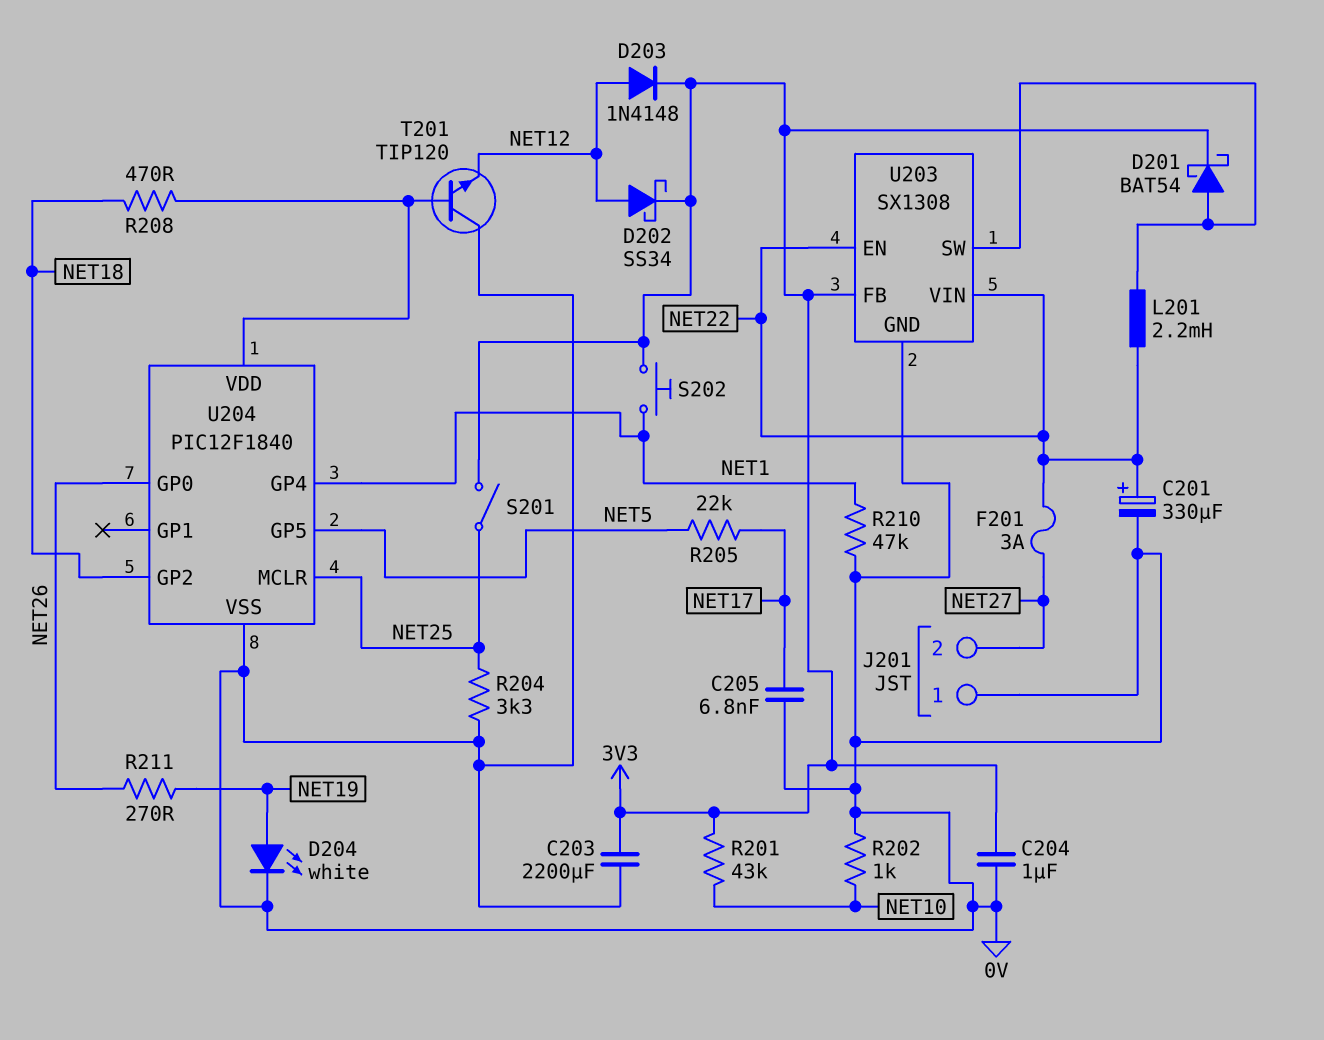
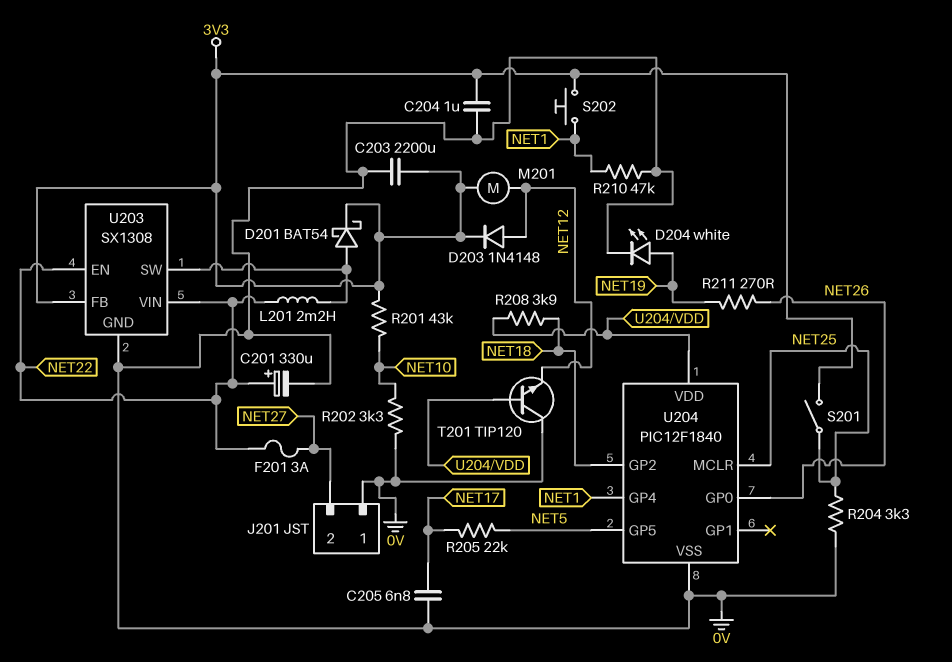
D202: schottky SS34 (A NET12, K 3V3) -> none
M201: none -> motor (3V3, NET12)
R202: 1k (0V, NET10) -> 3.3k (0V, NET10)
R208: 470 (NET18, U204/VDD) -> 3.9k (NET18, U204/VDD)

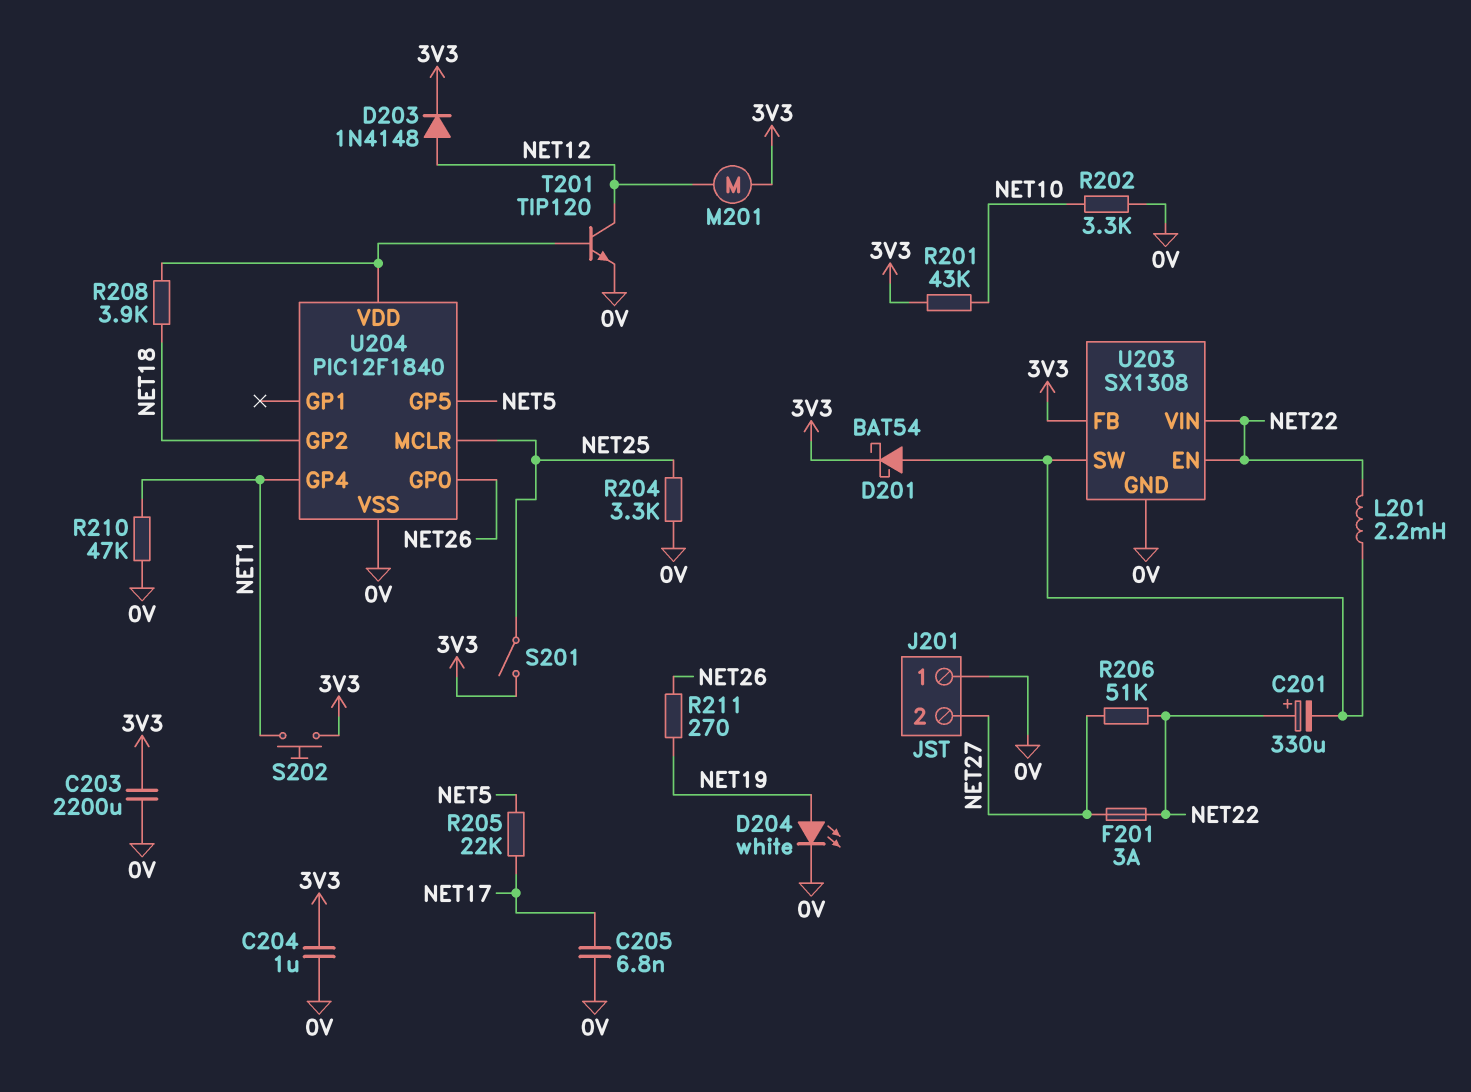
C201: 330uF (plus NET22, minus 0V) -> 330uF (plus NET22, minus U203/SW)
R206: none -> 51k (NET22, NET27)
T201: NPN TIP120 (B U204/VDD, C 0V, E NET12) -> NPN TIP120 (B U204/VDD, C NET12, E 0V)

